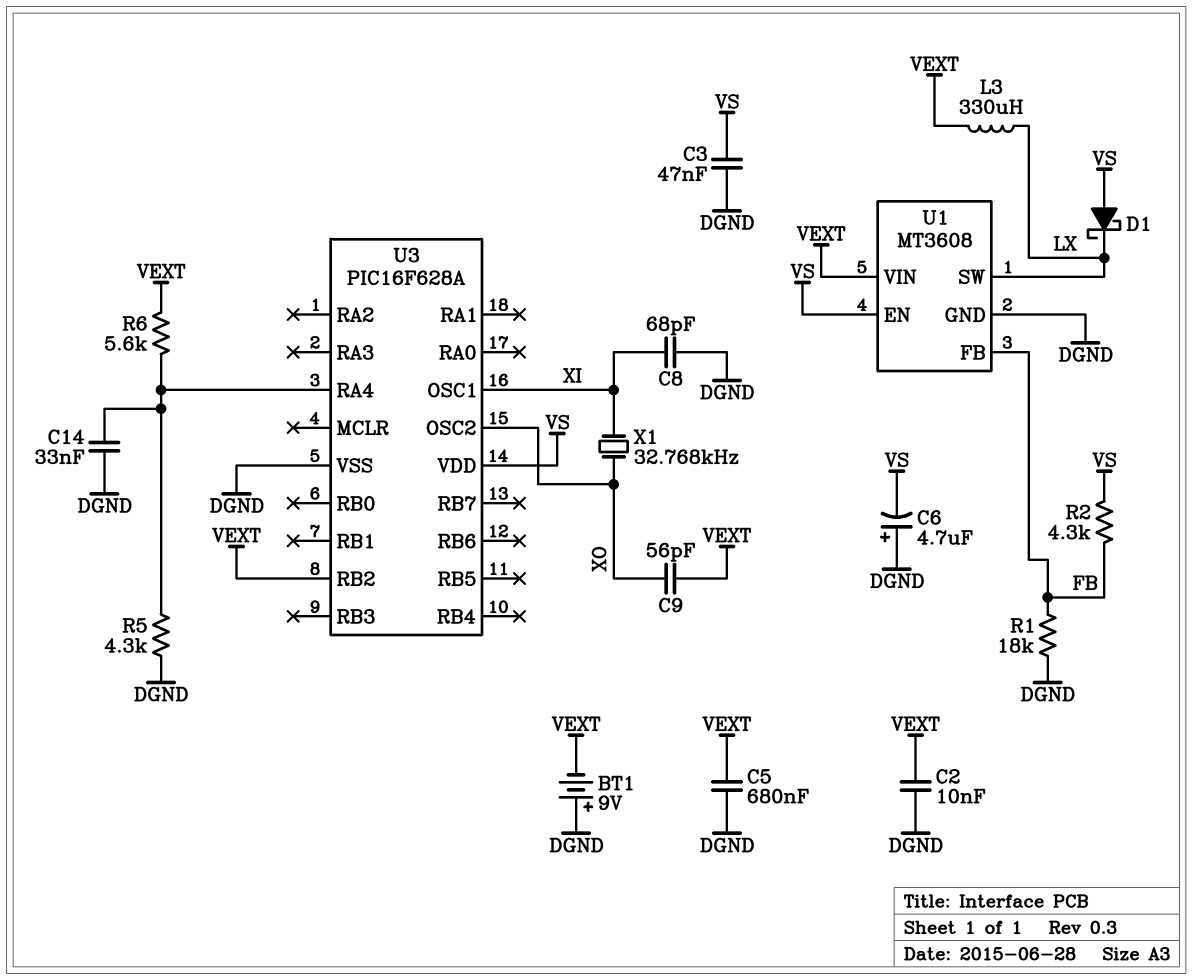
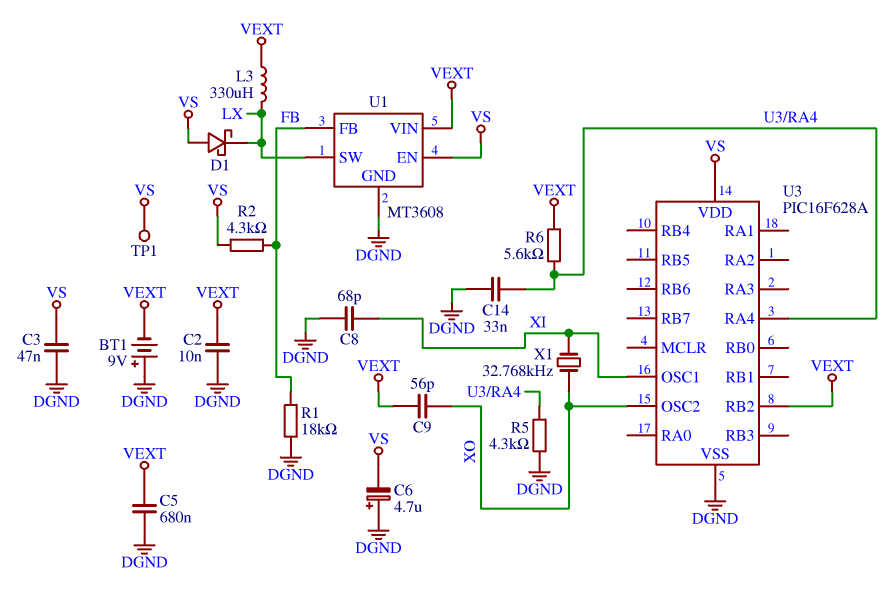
TP1: none -> test point (VS)

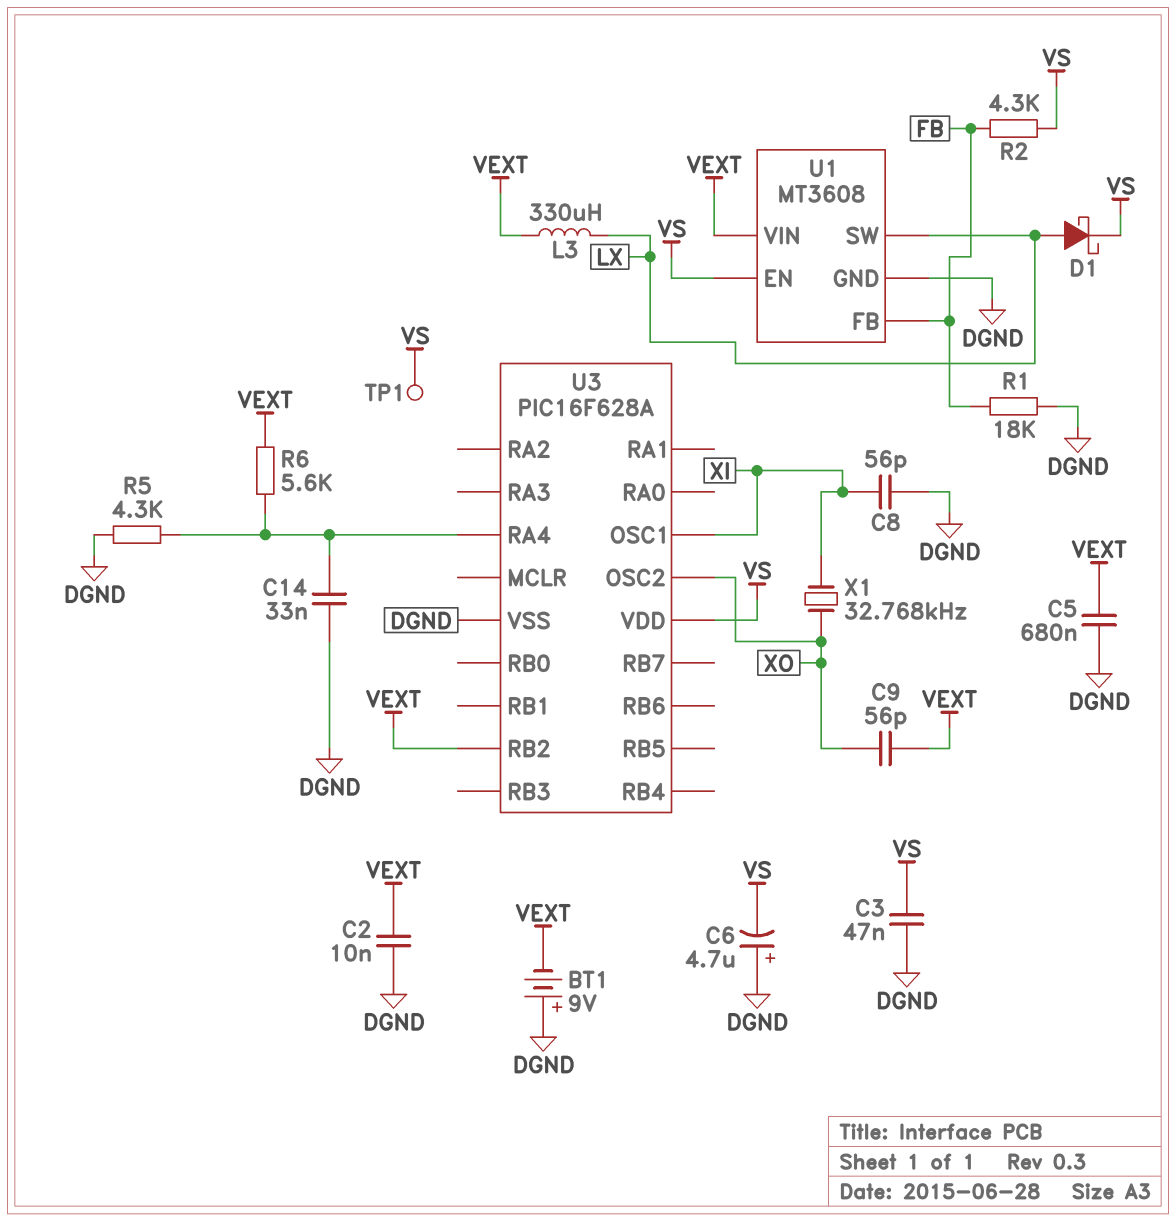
C8: 68pF (DGND, XI) -> 56pF (DGND, XI)
D1: schottky (A VS, K LX) -> schottky (A LX, K VS)

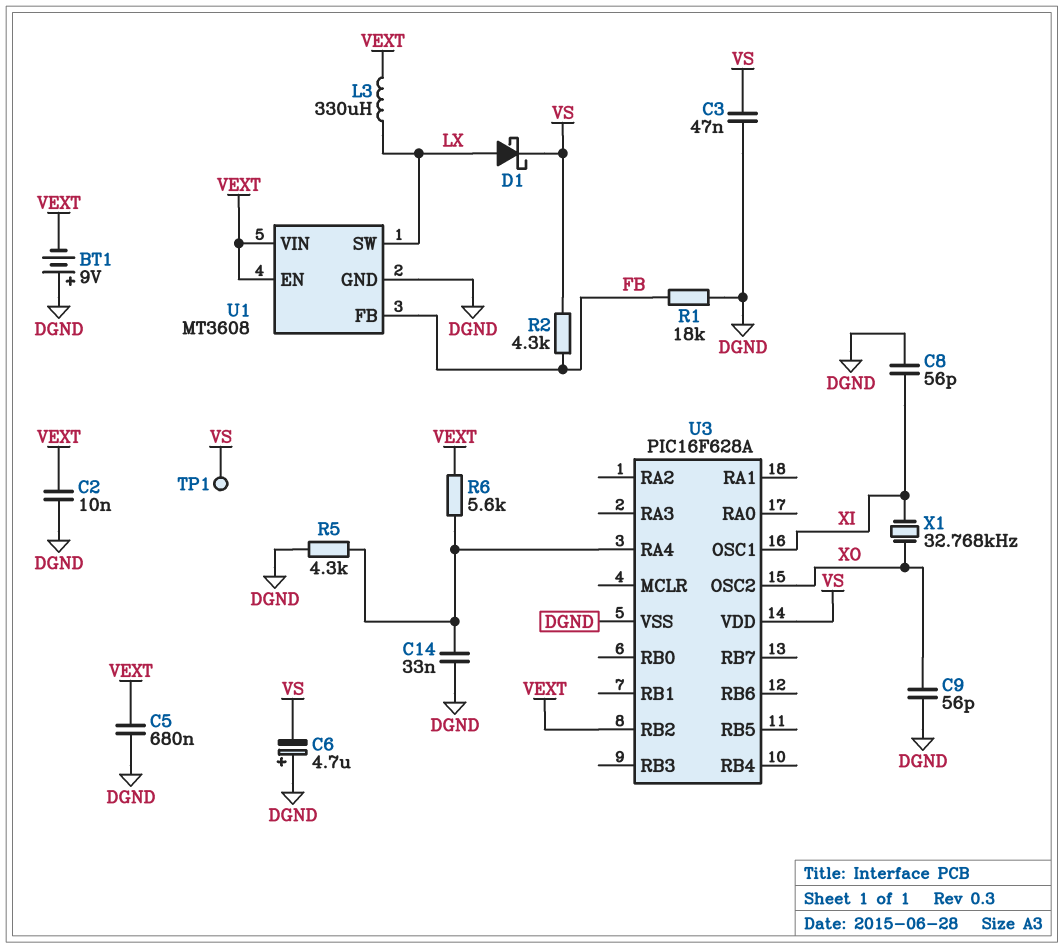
C9: 56pF (VEXT, XO) -> 56pF (DGND, XO)
U1 pin EN: VS -> VEXT

